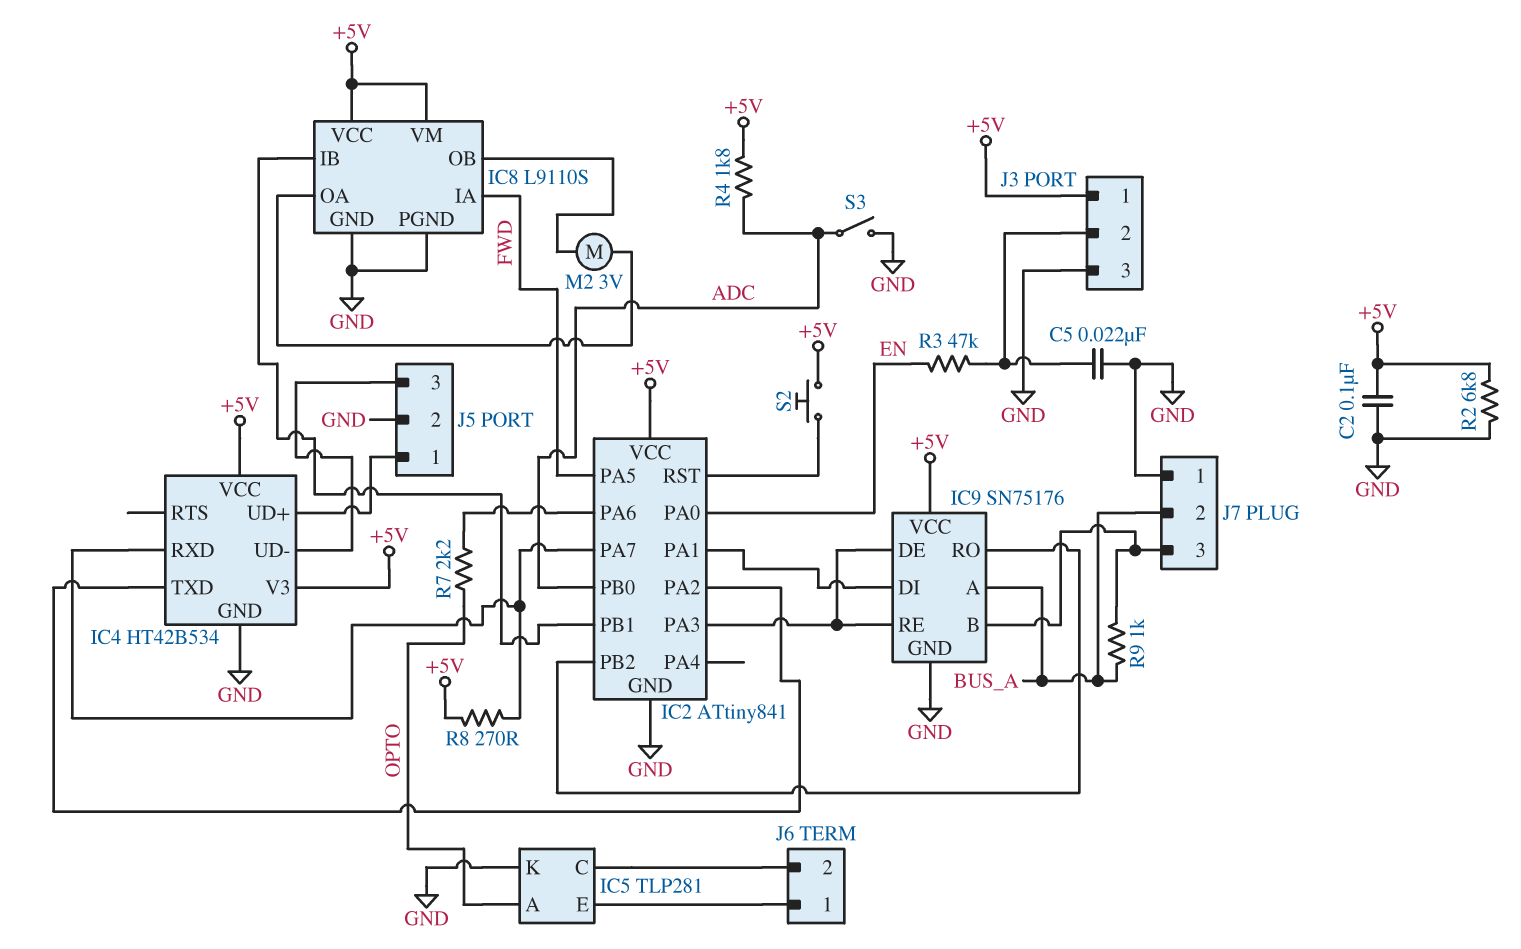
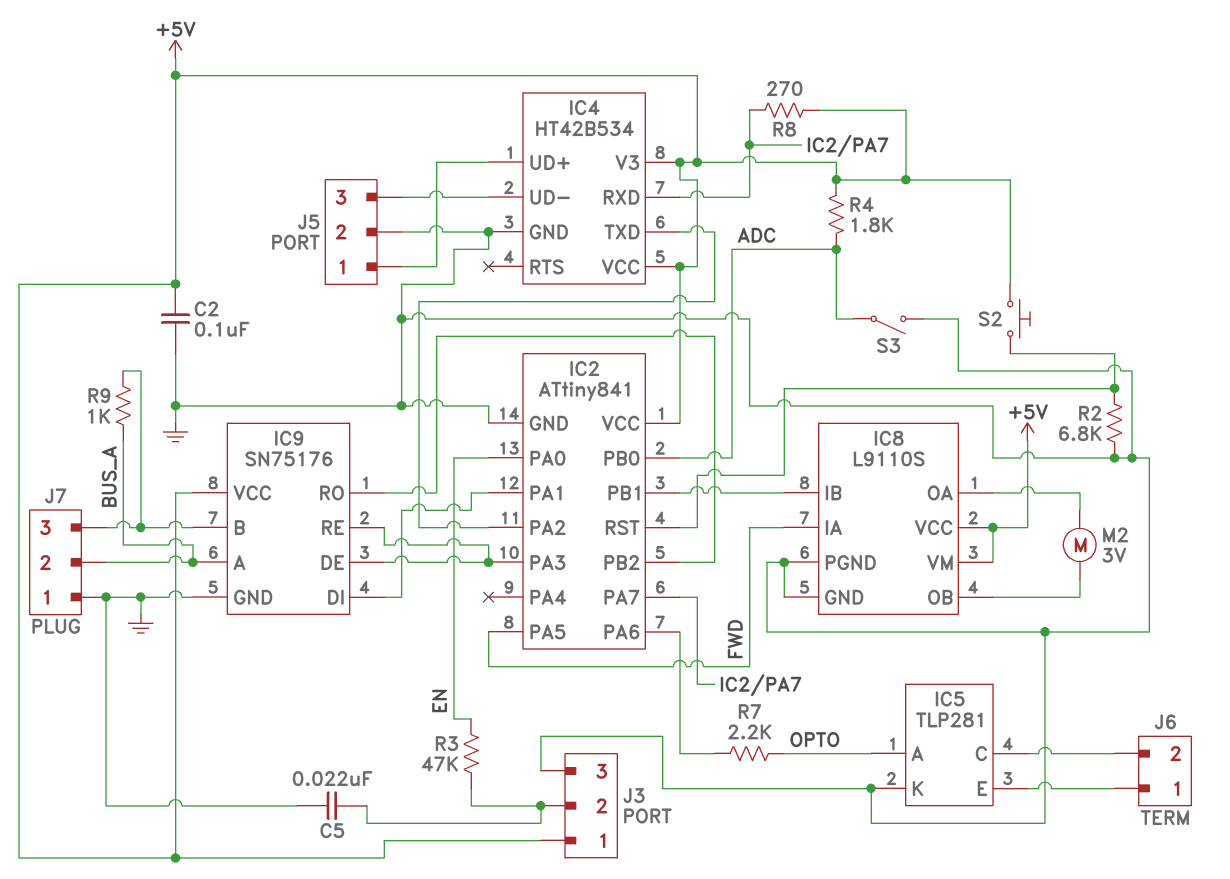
R2: 6.8k (+5V, GND) -> 6.8k (GND, IC2/RST)

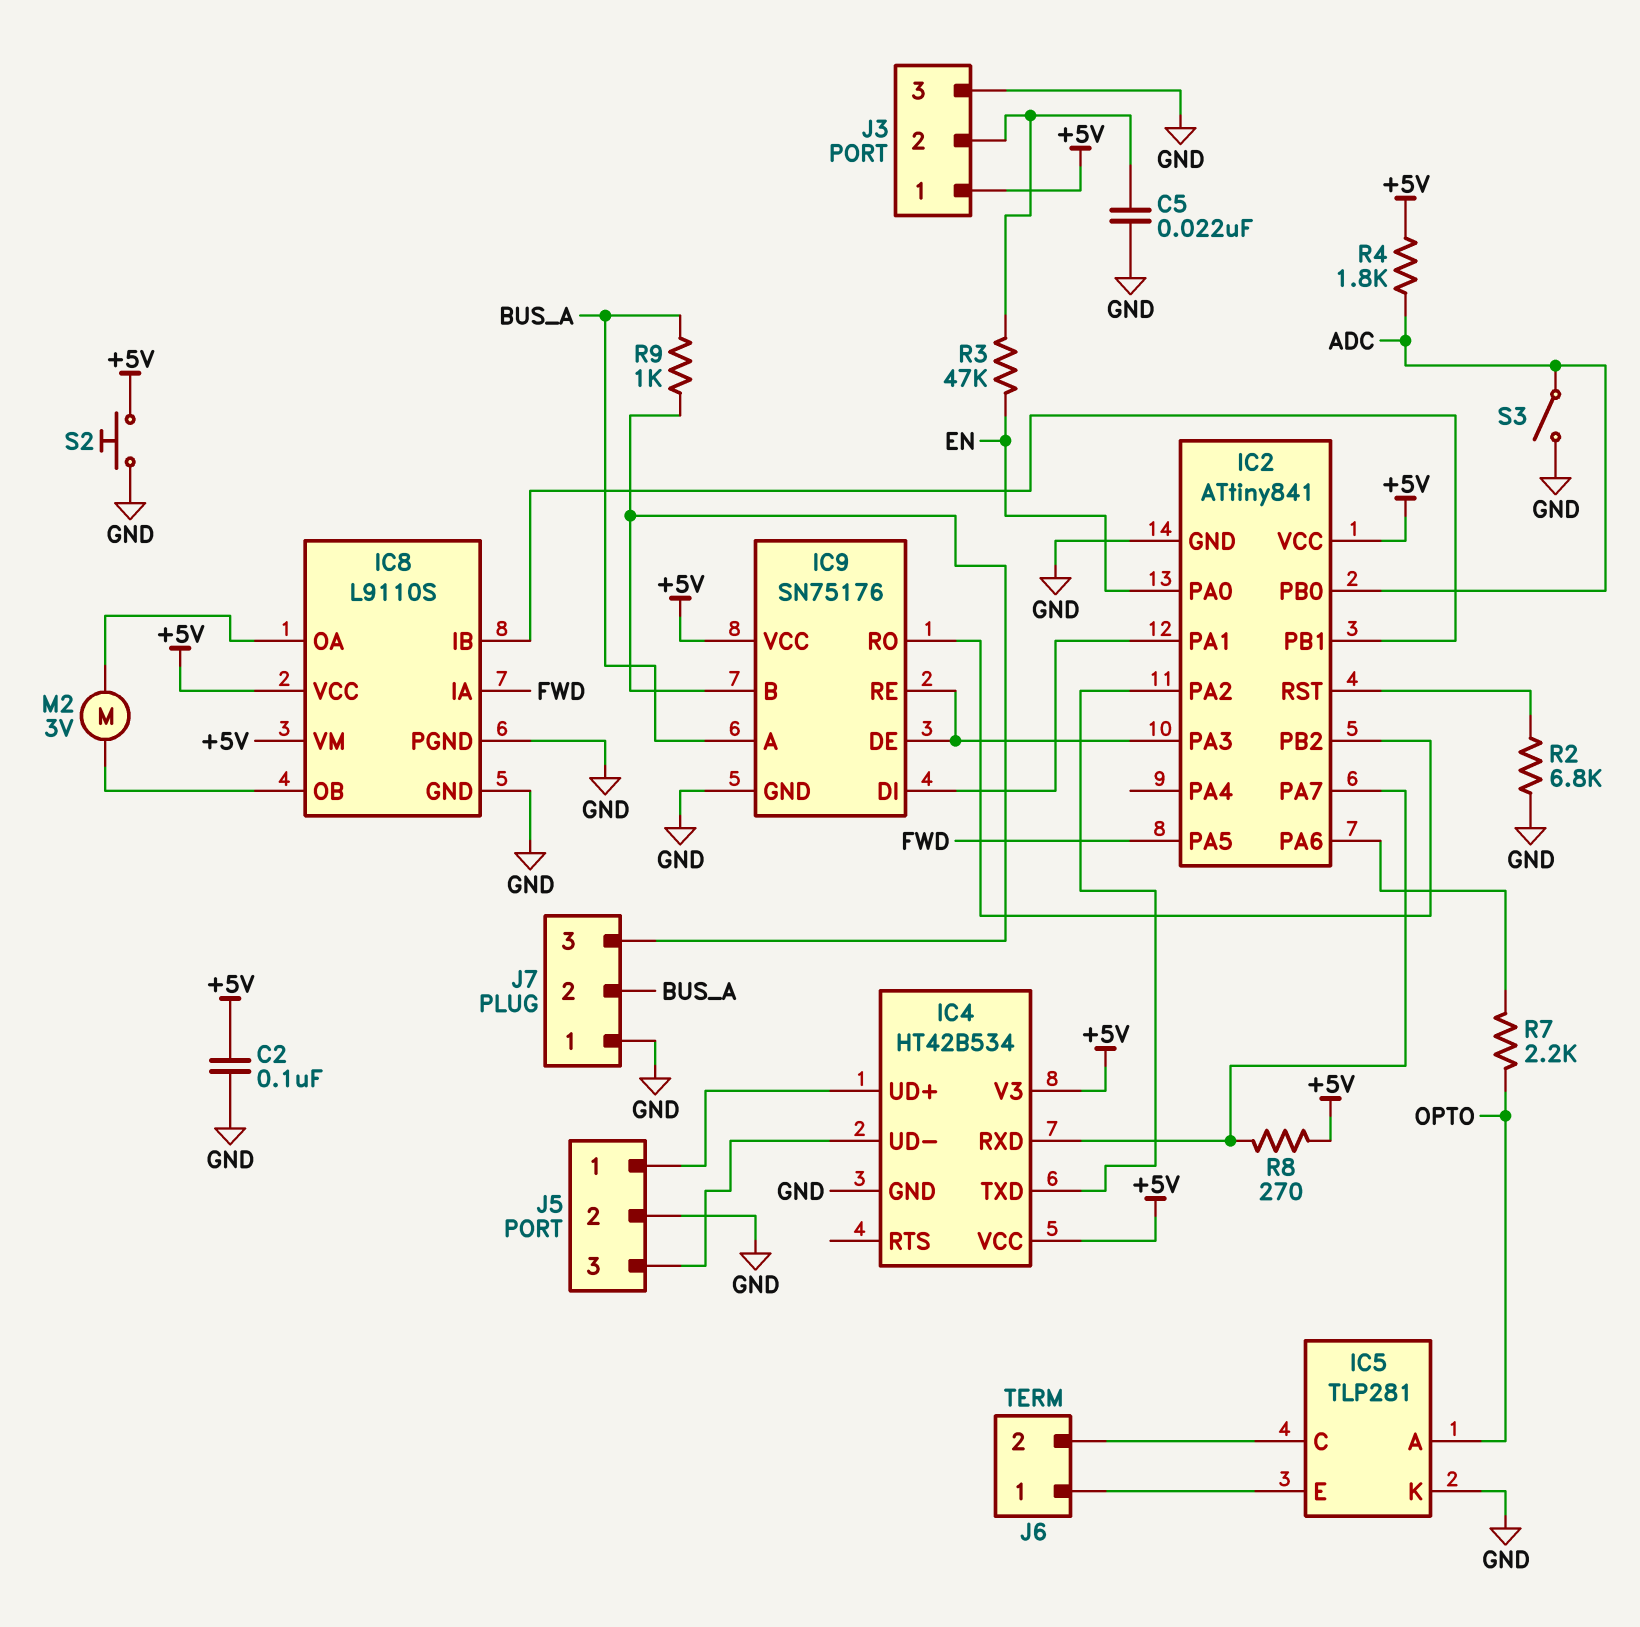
S2: button (+5V, IC2/RST) -> button (+5V, GND)

